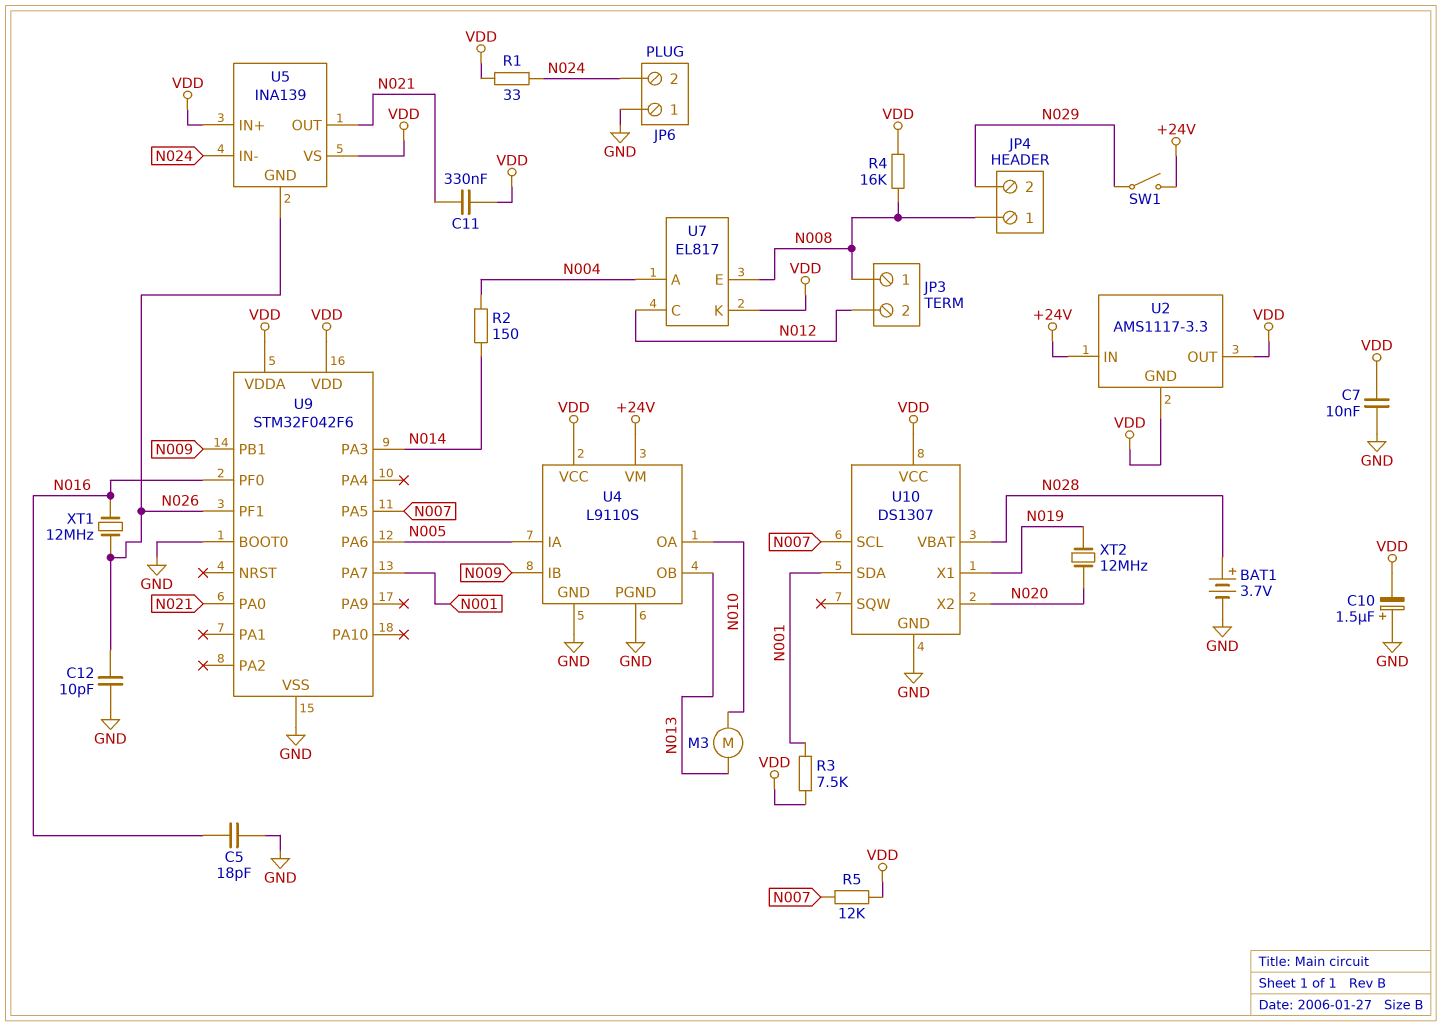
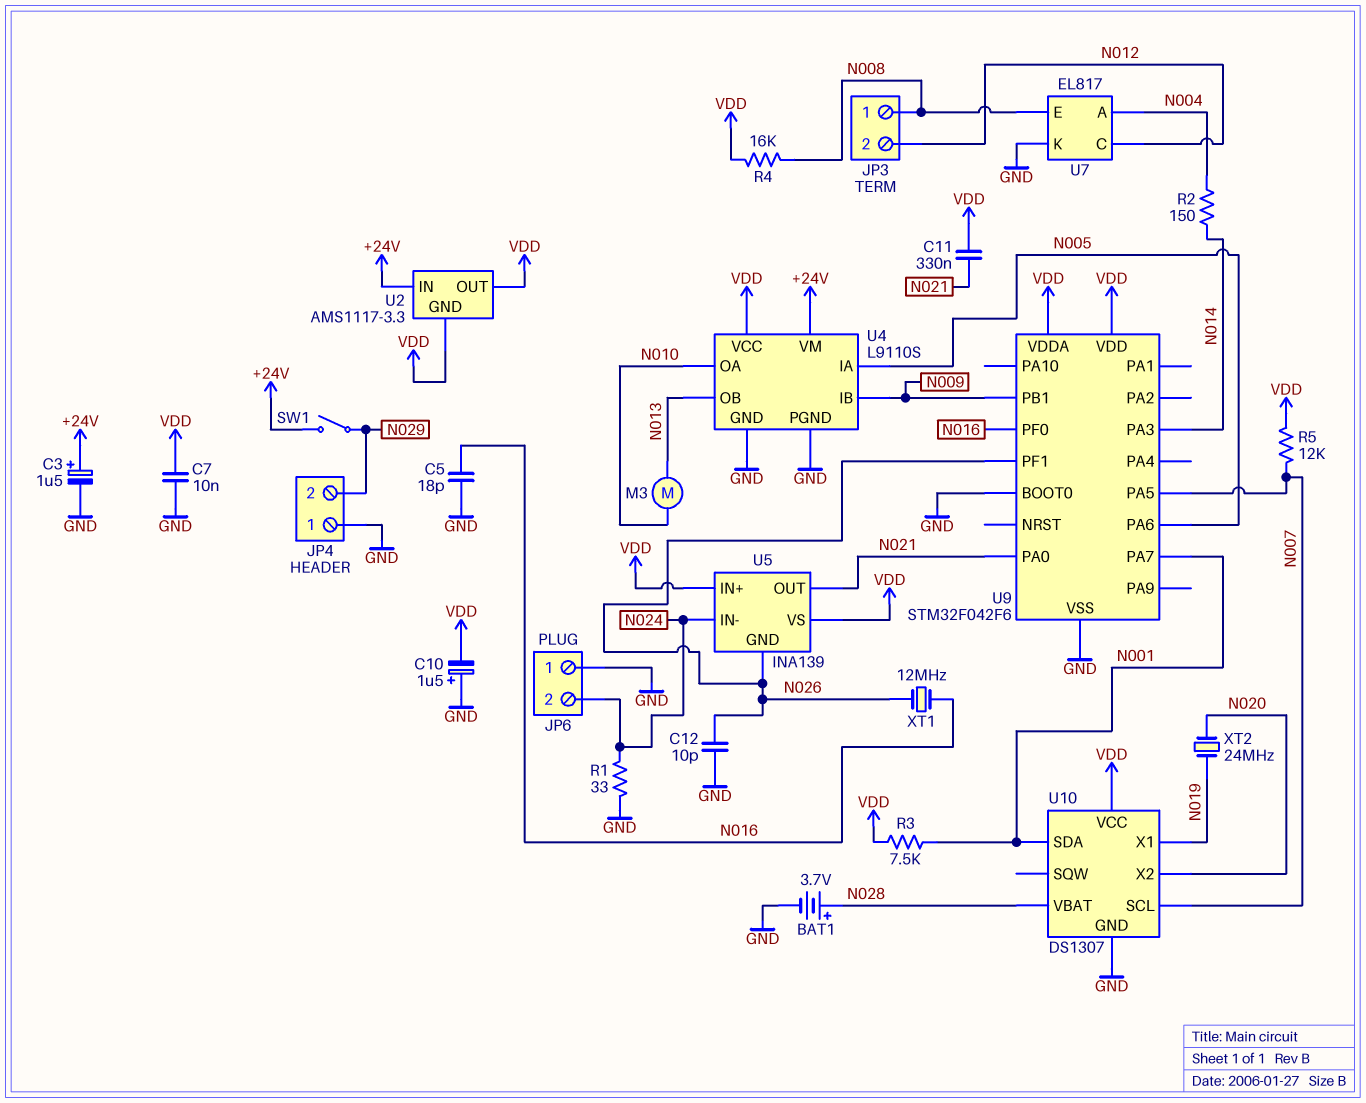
C3: none -> 1.5uF (plus +24V, minus GND)
JP4 pin 1: N008 -> GND
R1: 33 (N024, VDD) -> 33 (GND, N024)
U7 pin K: VDD -> GND
XT2: 12MHz (N019, N020) -> 24MHz (N019, N020)

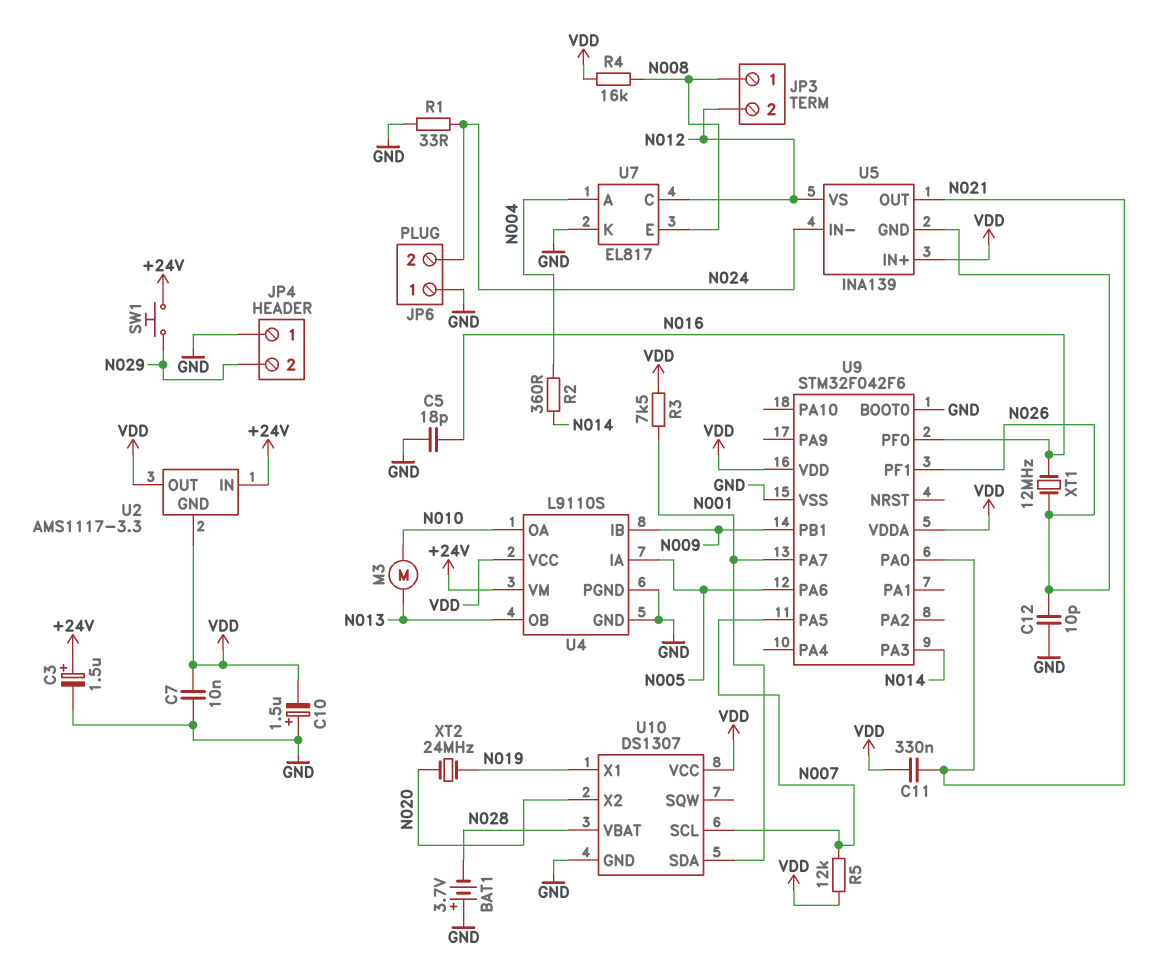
BAT1: 3.7V (plus N028, minus GND) -> 3.7V (plus GND, minus N028)
R2: 150 (N004, N014) -> 360 (N004, N014)
SW1: switch (+24V, N029) -> button (+24V, N029)
U5 pin VS: VDD -> N012

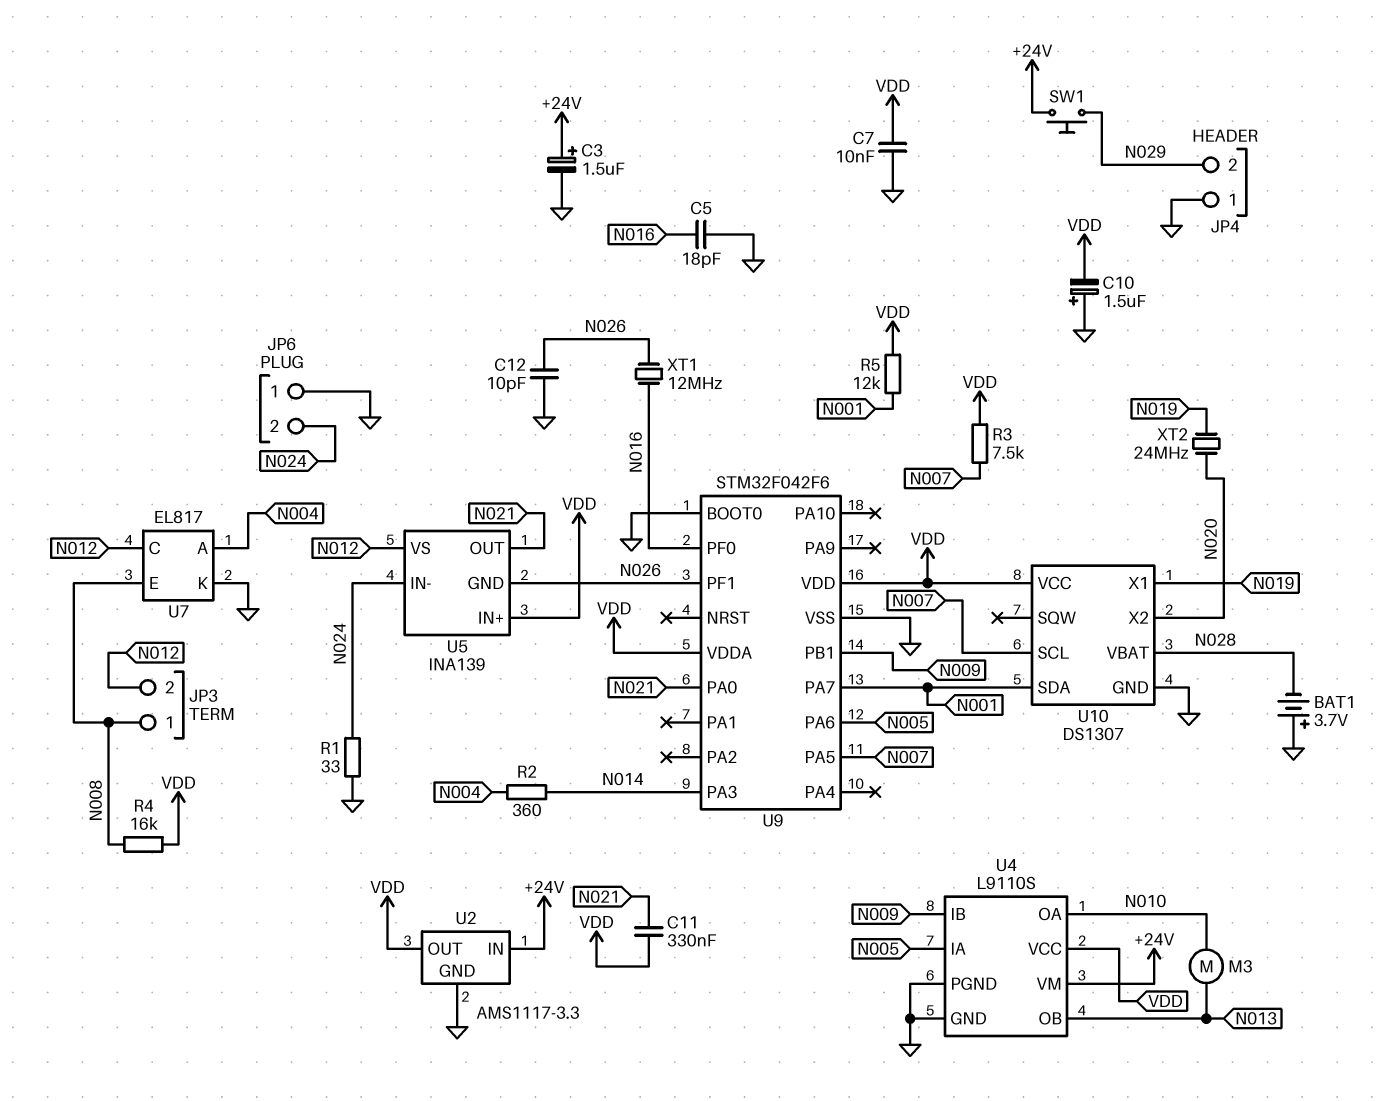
R3: 7.5k (N001, VDD) -> 7.5k (N007, VDD)
R5: 12k (N007, VDD) -> 12k (N001, VDD)
U2 pin GND: VDD -> GND

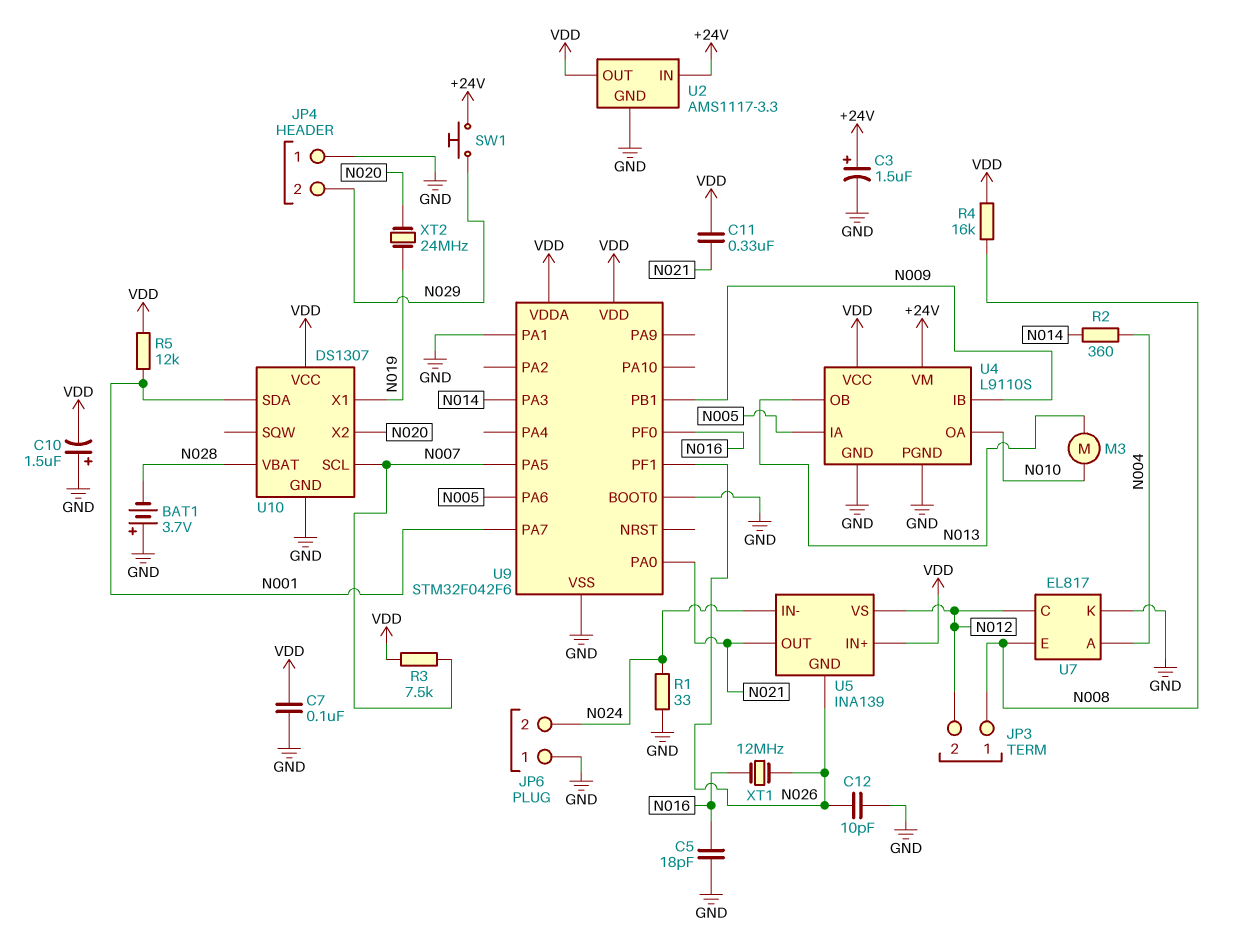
C7: 10nF (GND, VDD) -> 100nF (GND, VDD)
U9 pin PA1: none -> GND

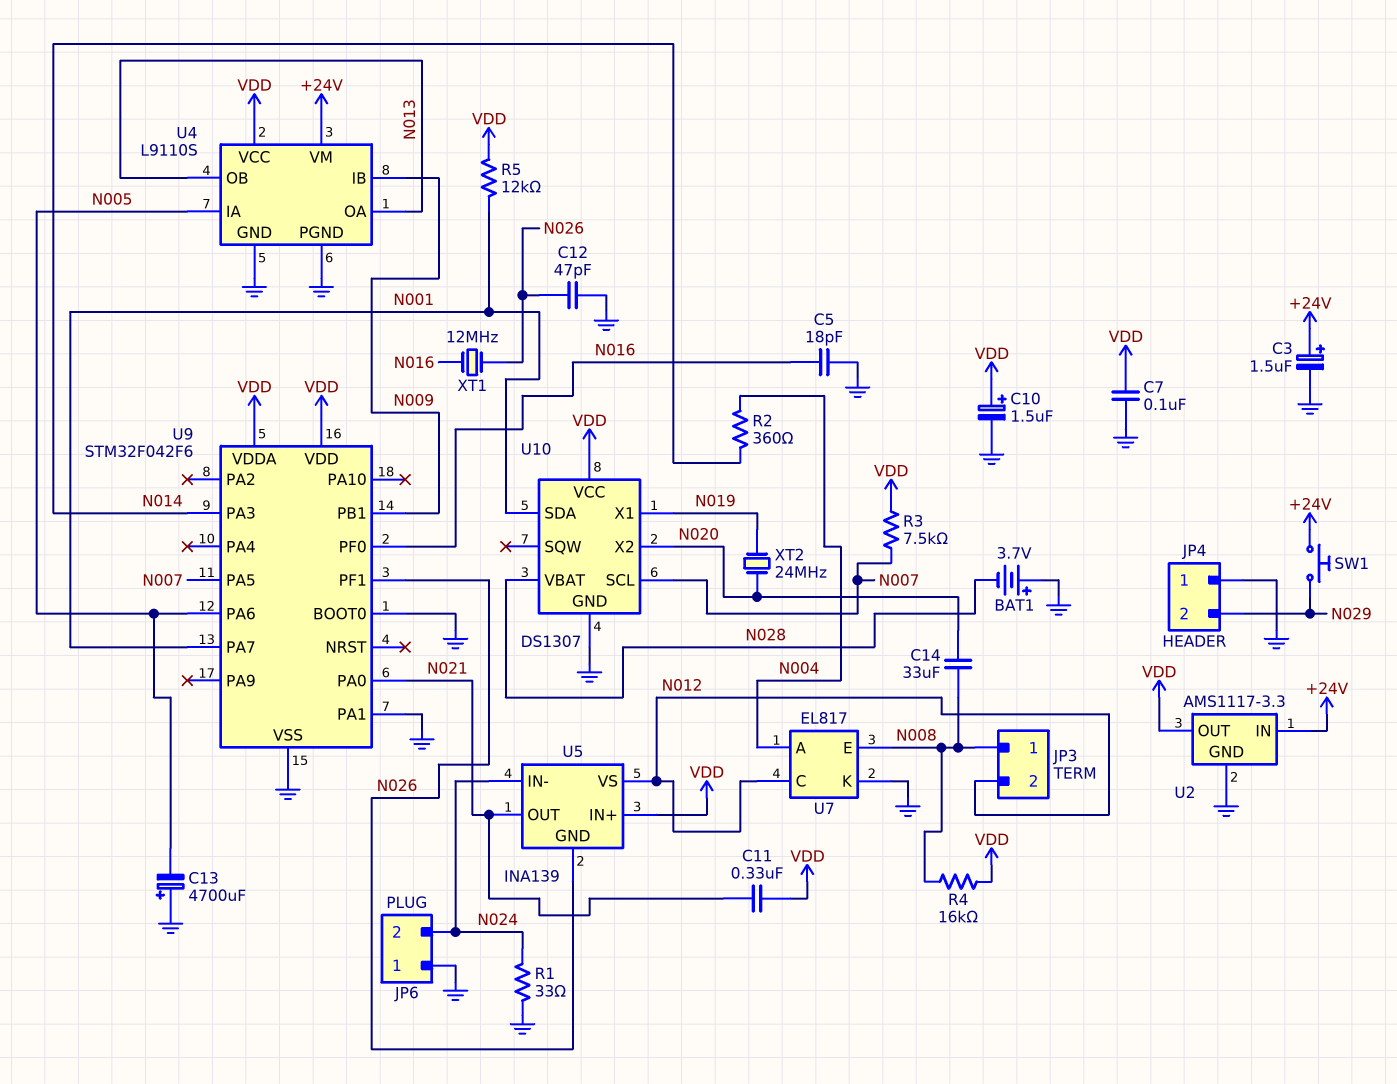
C10: 1.5uF (plus GND, minus VDD) -> 1.5uF (plus VDD, minus GND)
C12: 10pF (GND, N026) -> 47pF (GND, N026)
C13: none -> 4700uF (plus GND, minus N005)
C14: none -> 33uF (N008, N020)
M3: motor (N010, N013) -> none
U4 pin OA: N010 -> N013

